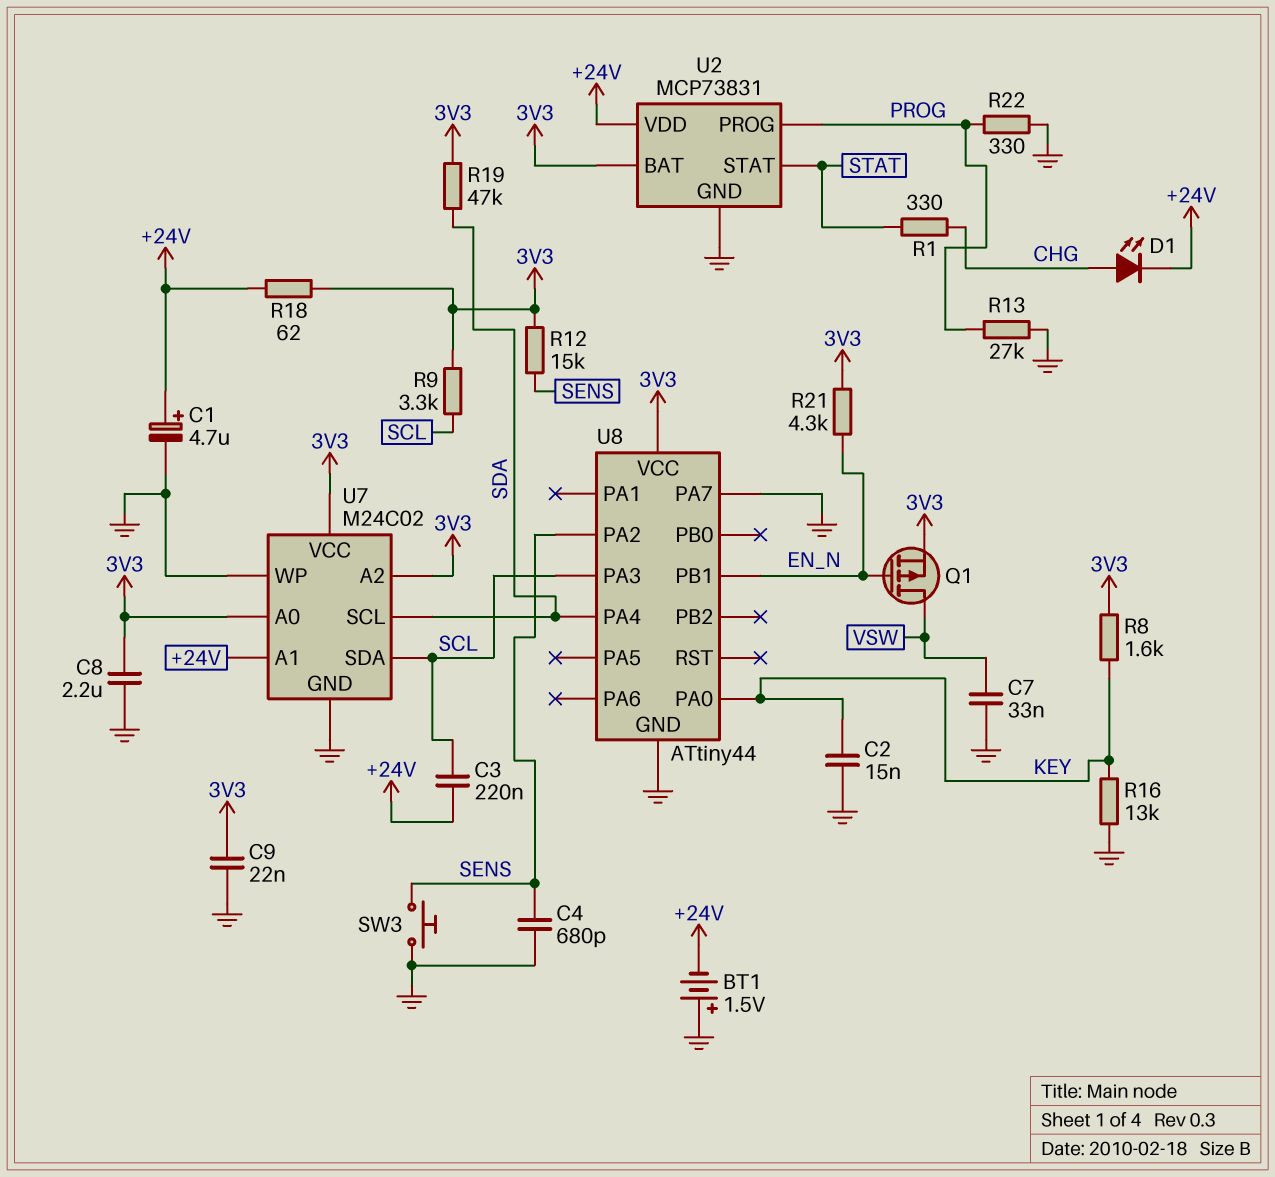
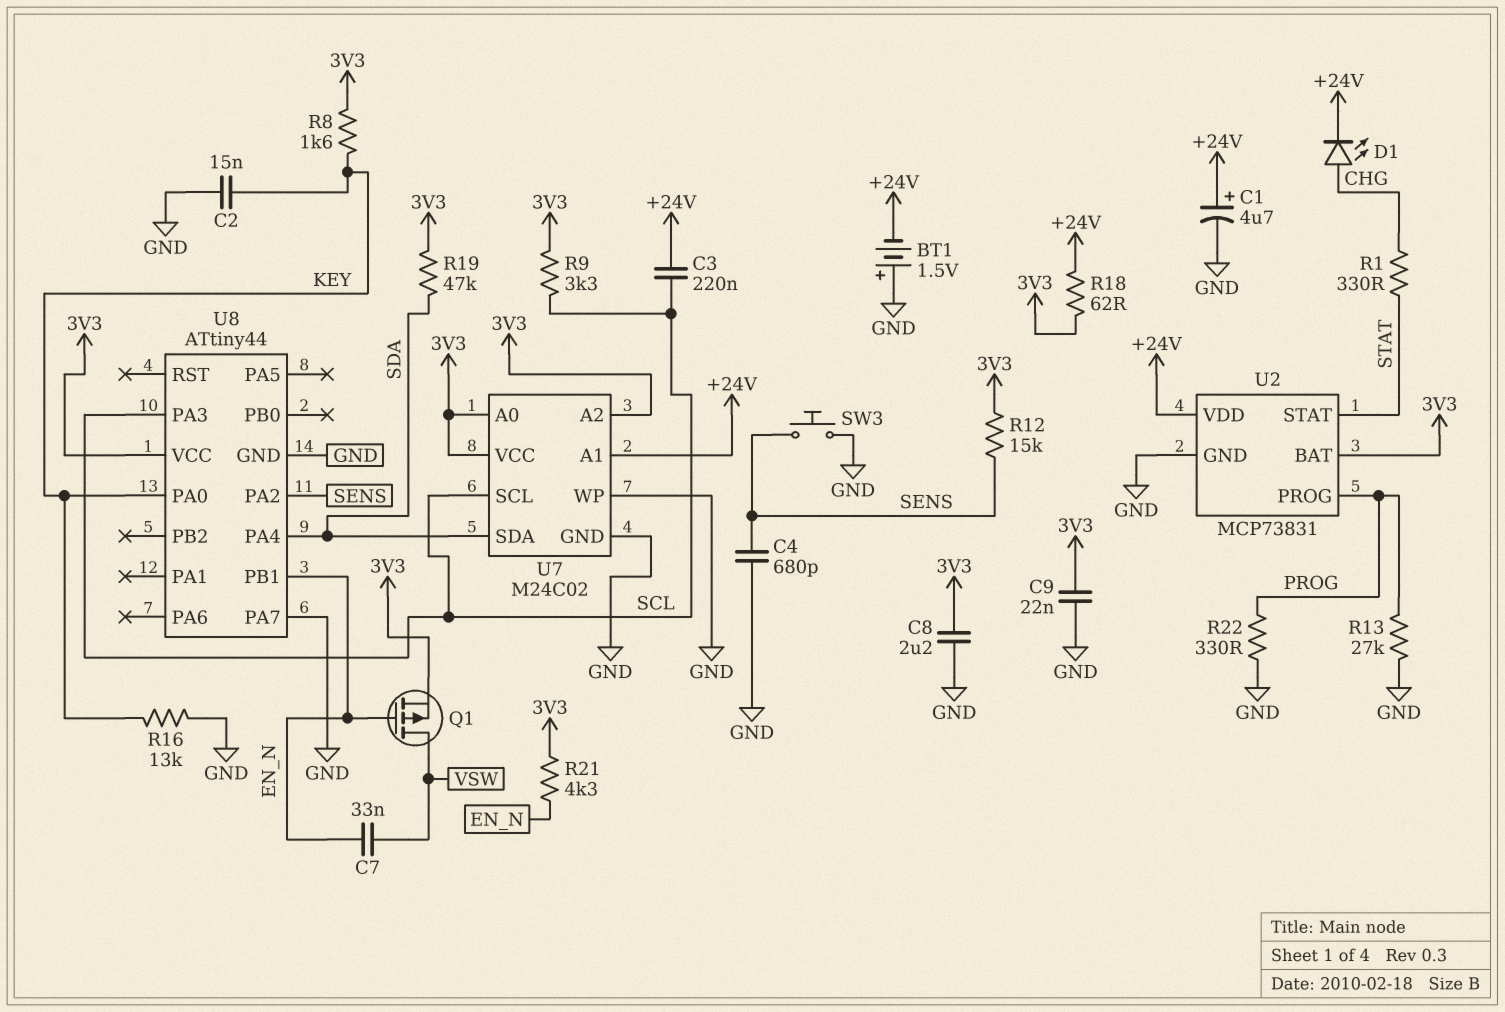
C7: 33nF (GND, VSW) -> 33nF (EN_N, VSW)
U7 pin SCL: SDA -> SCL
U7 pin SDA: SCL -> SDA

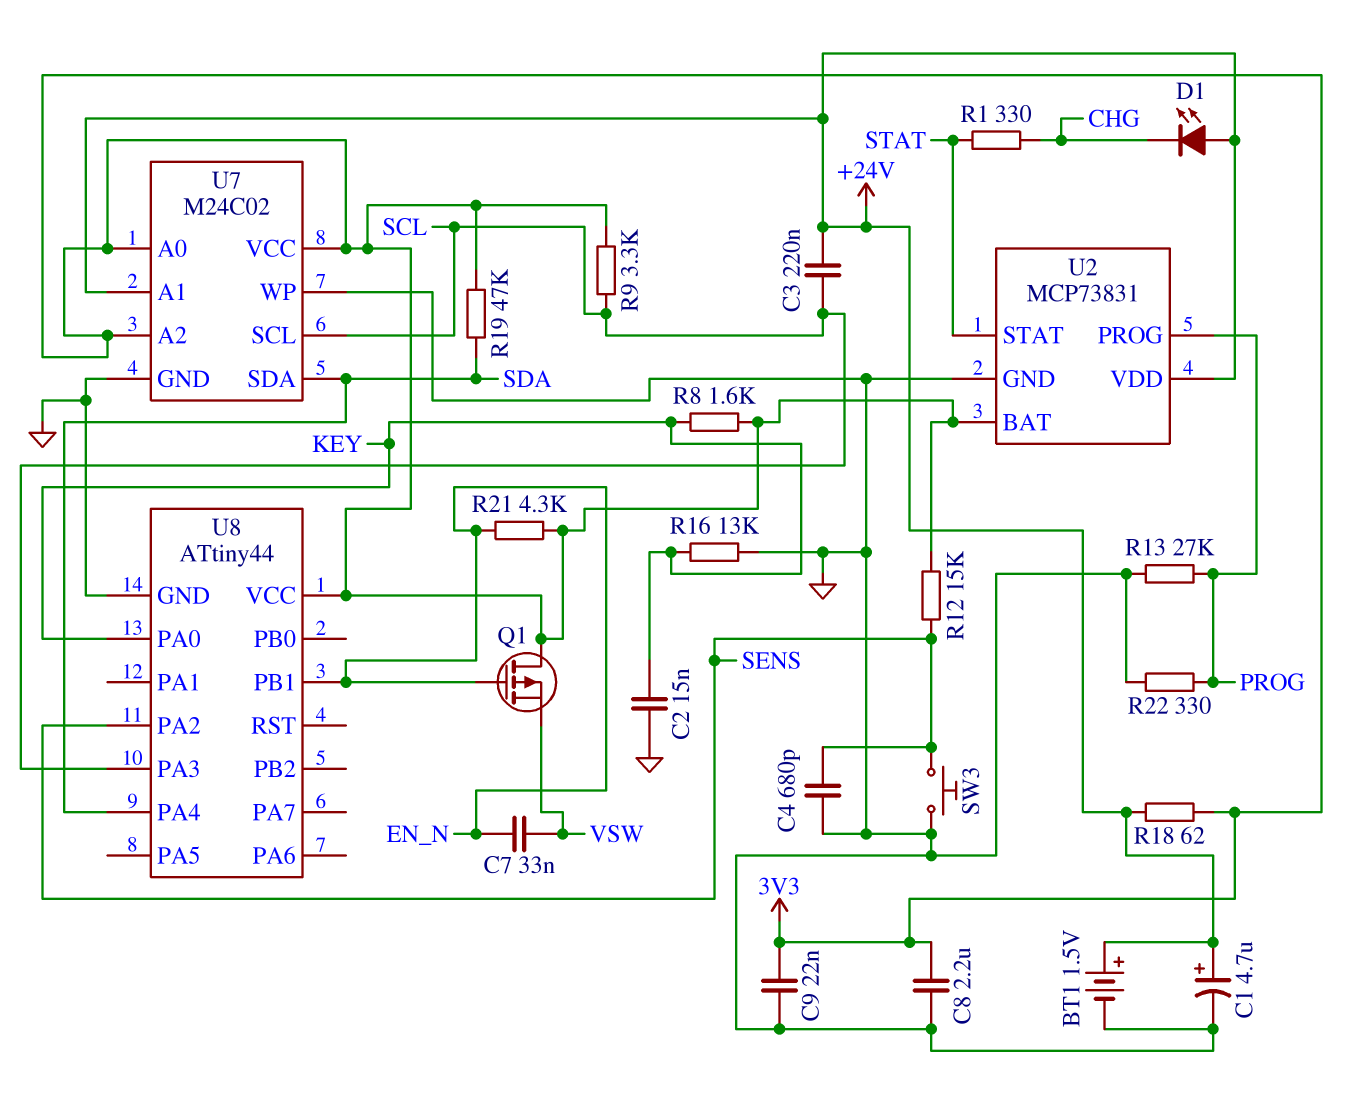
BT1: 1.5V (plus GND, minus +24V) -> 1.5V (plus +24V, minus GND)
D1: LED (A CHG, K +24V) -> LED (A +24V, K CHG)
Q1: PMOS (G EN_N, D VSW, S 3V3) -> PMOS (G EN_N, D 3V3, S VSW)
U8 pin PA7: GND -> none

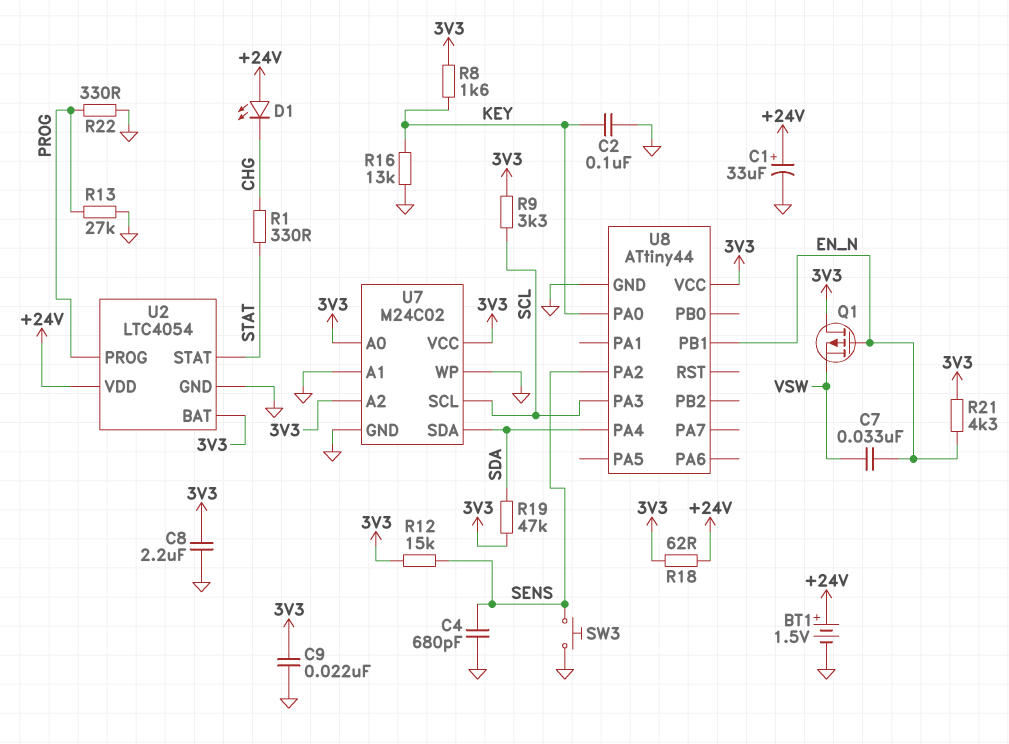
C1: 4.7uF (plus +24V, minus GND) -> 33uF (plus +24V, minus GND)
C2: 15nF (GND, KEY) -> 100nF (GND, KEY)
C3: 220nF (+24V, SCL) -> none
U2: MCP73831 -> LTC4054
U7 pin A1: +24V -> GND

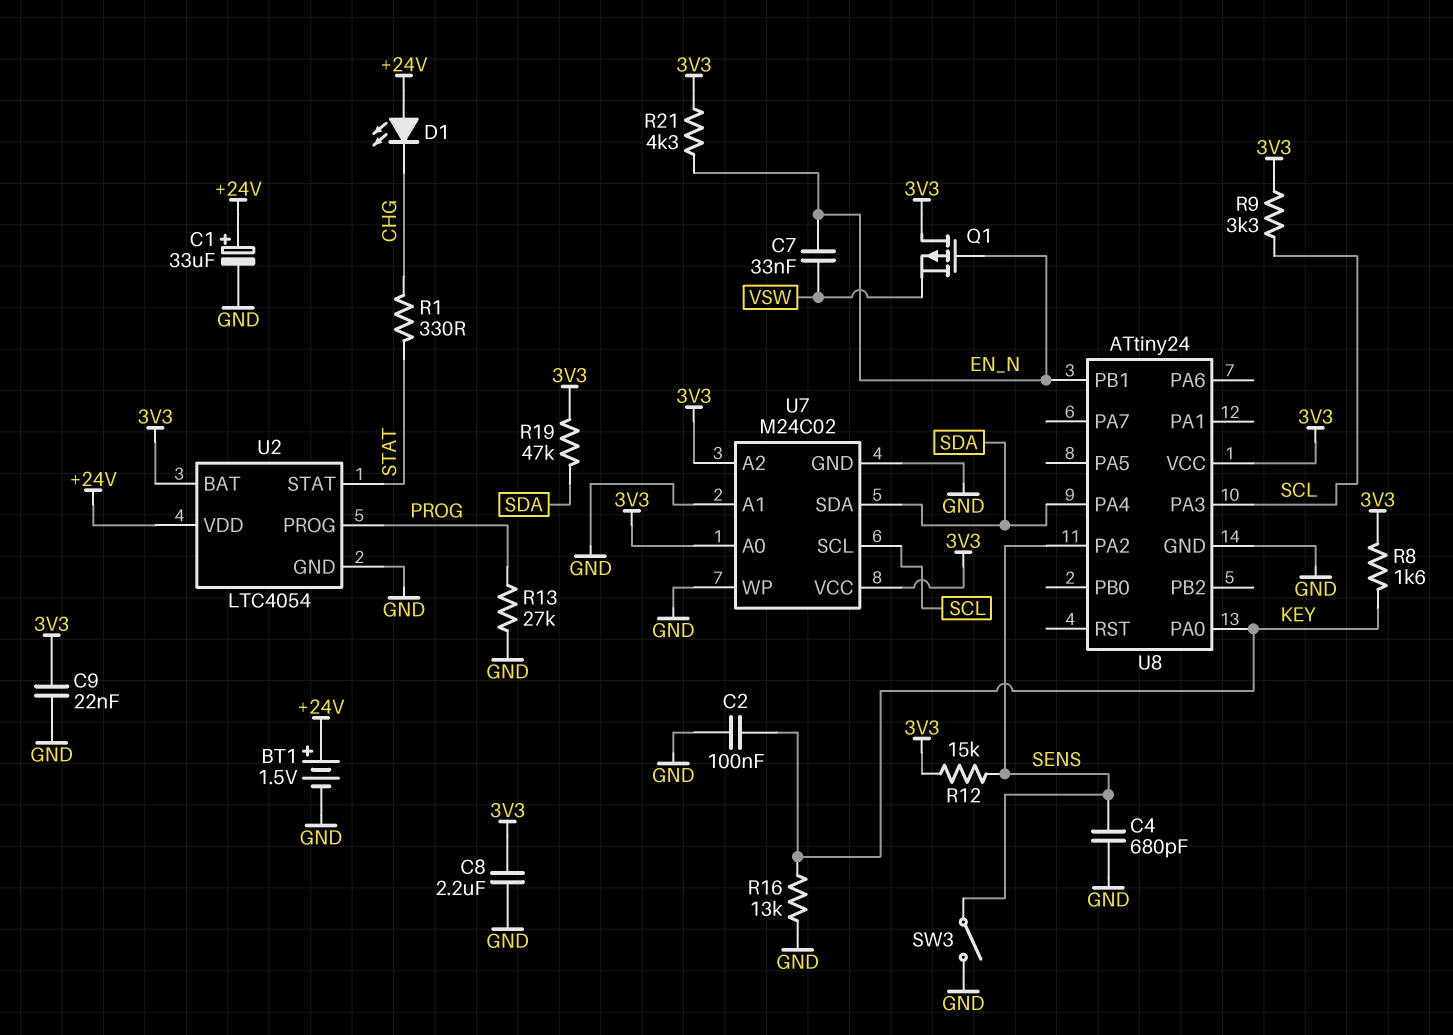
R18: 62 (+24V, 3V3) -> none
R22: 330 (GND, PROG) -> none
SW3: button (GND, SENS) -> switch (GND, SENS)
U8: ATtiny44 -> ATtiny24

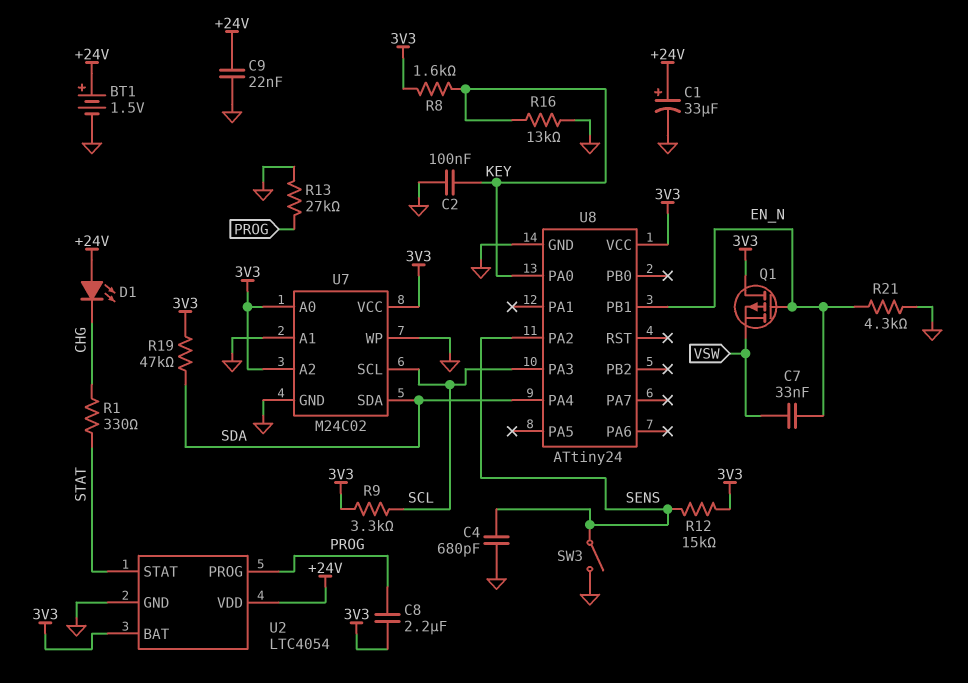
C8: 2.2uF (3V3, GND) -> 2.2uF (3V3, PROG)
C9: 22nF (3V3, GND) -> 22nF (+24V, GND)
R21: 4.3k (3V3, EN_N) -> 4.3k (EN_N, GND)

